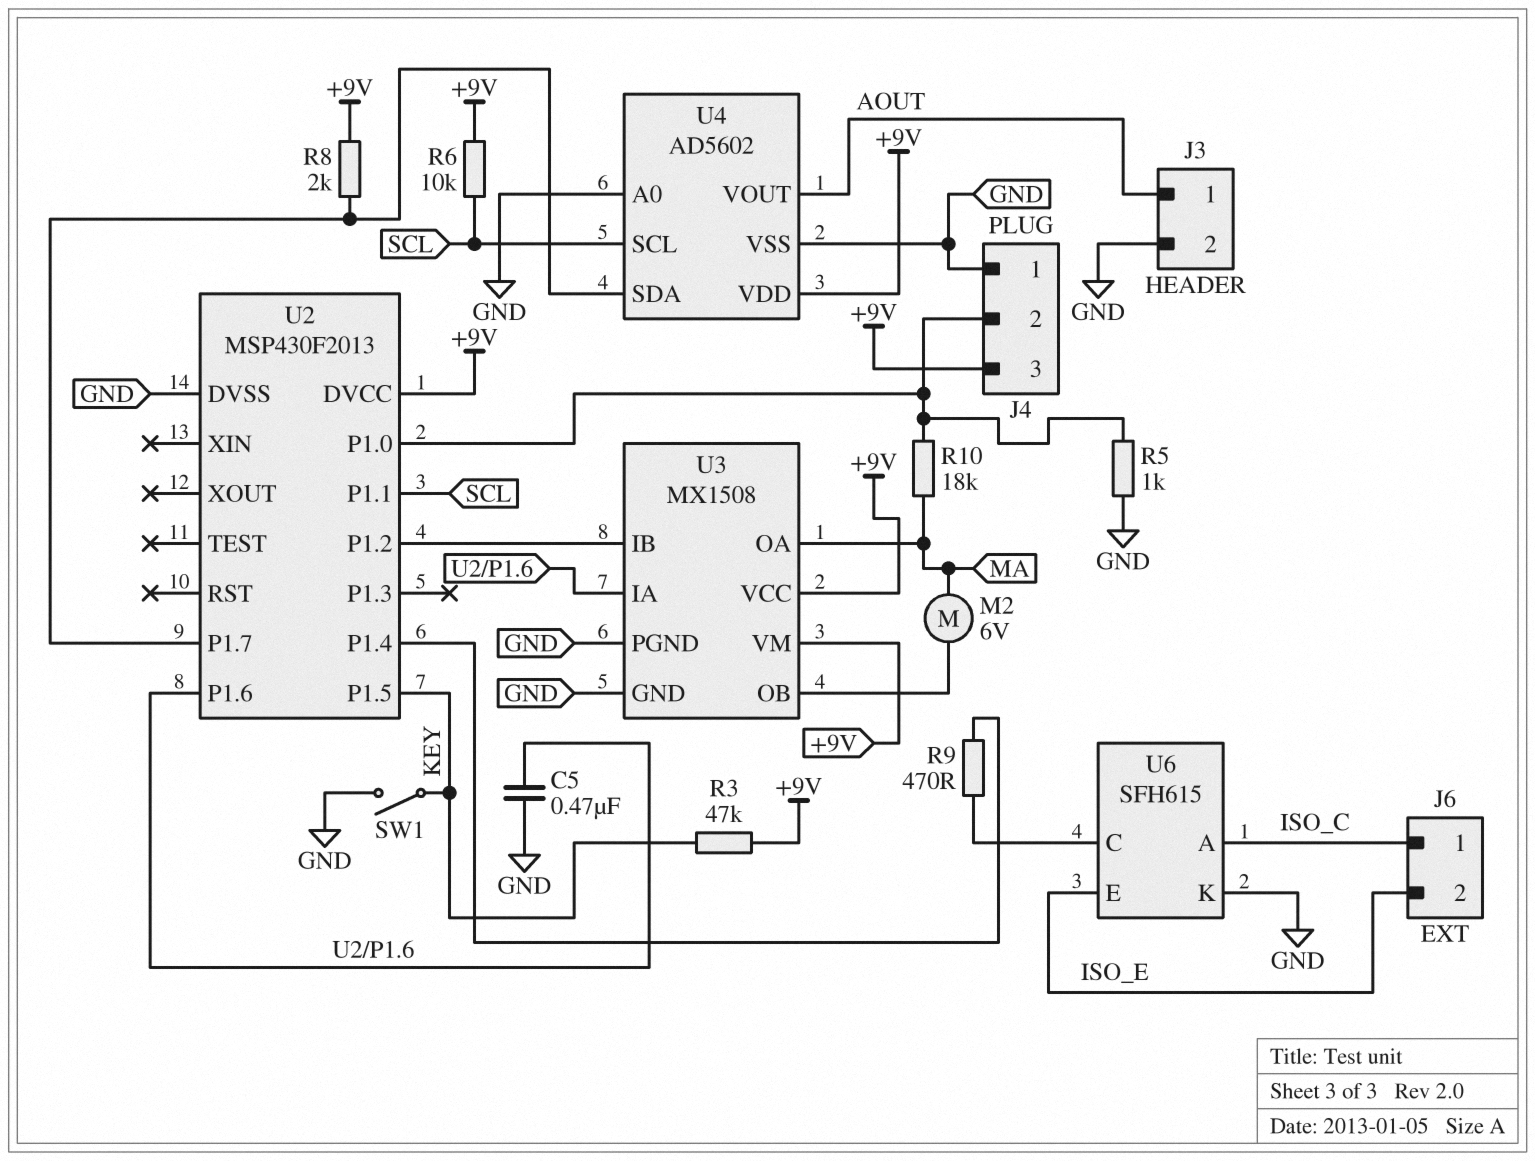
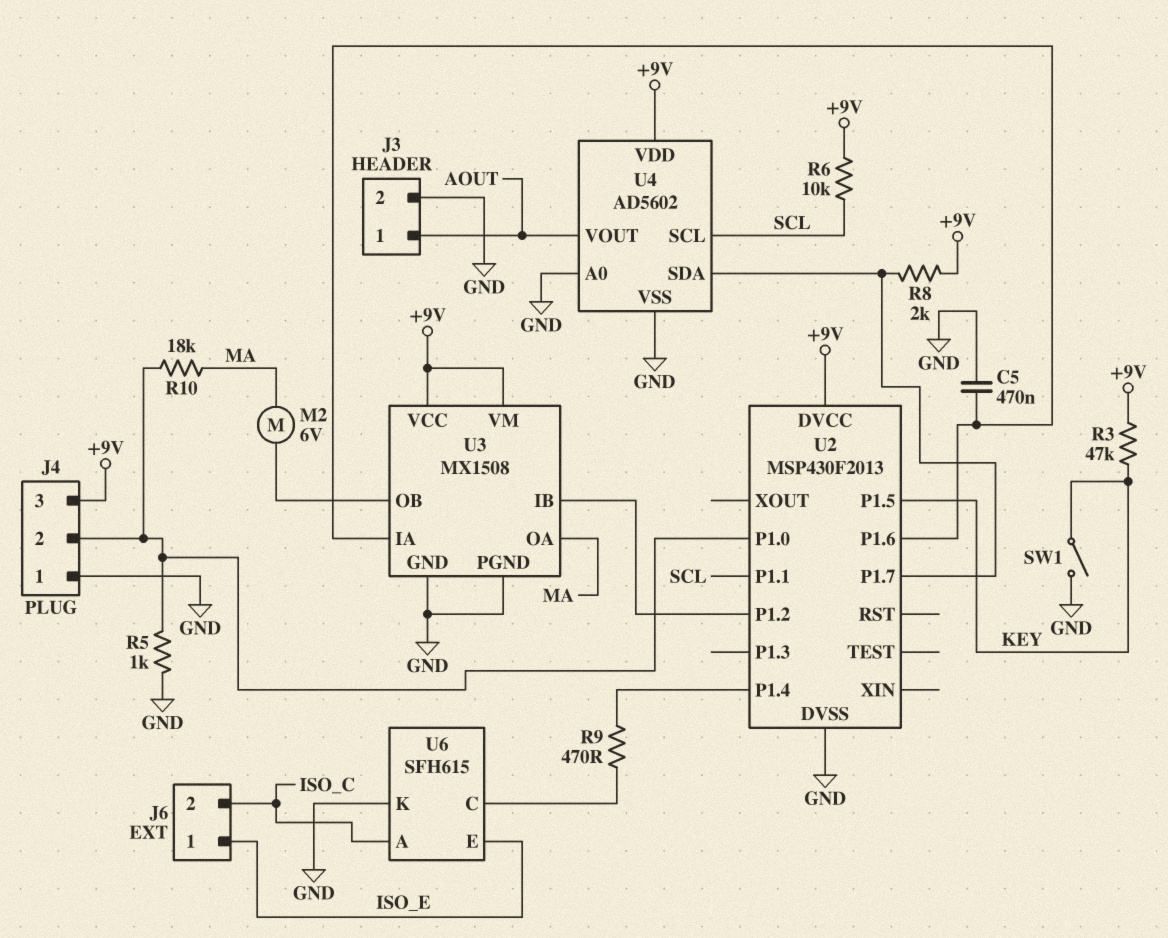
J6 pin 1: ISO_C -> ISO_E
J6 pin 2: ISO_E -> ISO_C

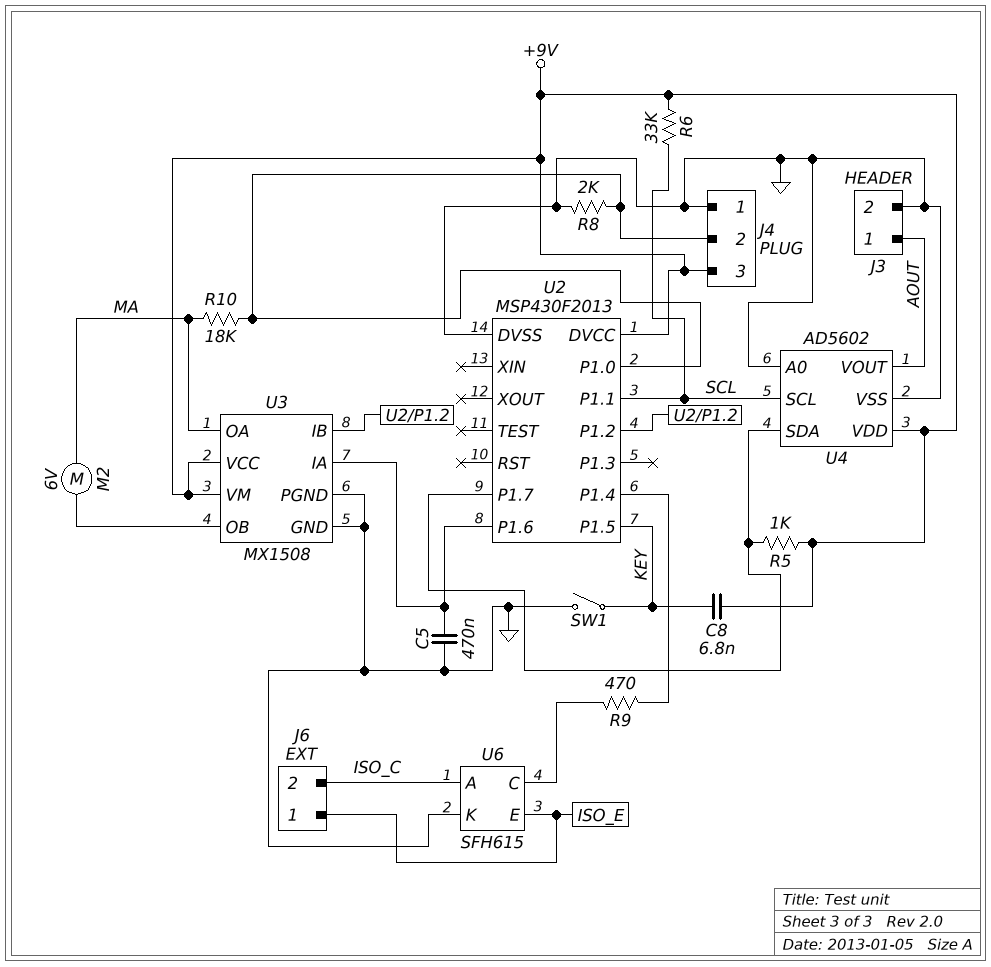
C8: none -> 6.8nF (+9V, KEY)
R3: 47k (+9V, KEY) -> none
R5: 1k (GND, J4/2) -> 1k (+9V, U2/P1.7)
R6: 10k (+9V, SCL) -> 33k (+9V, SCL)
R8: 2k (+9V, U2/P1.7) -> 2k (GND, J4/2)

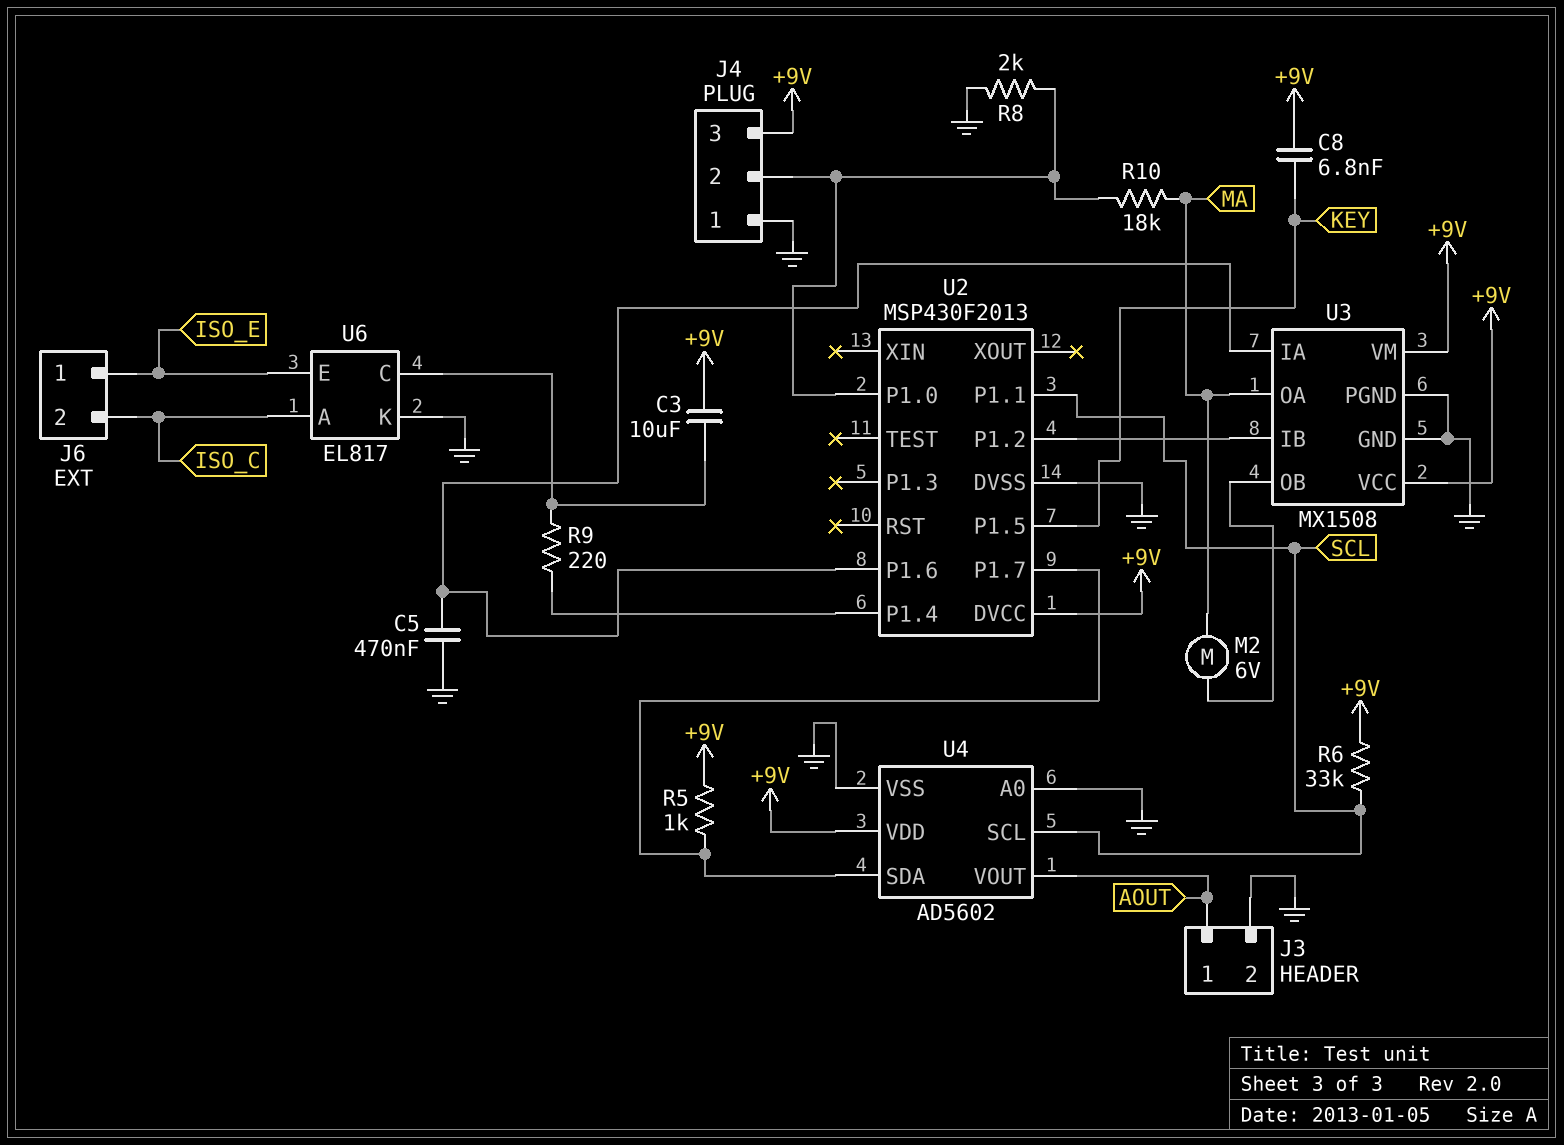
C3: none -> 10uF (+9V, U6/C)
R9: 470 (U2/P1.4, U6/C) -> 220 (U2/P1.4, U6/C)
SW1: switch (GND, KEY) -> none
U6: SFH615 -> EL817

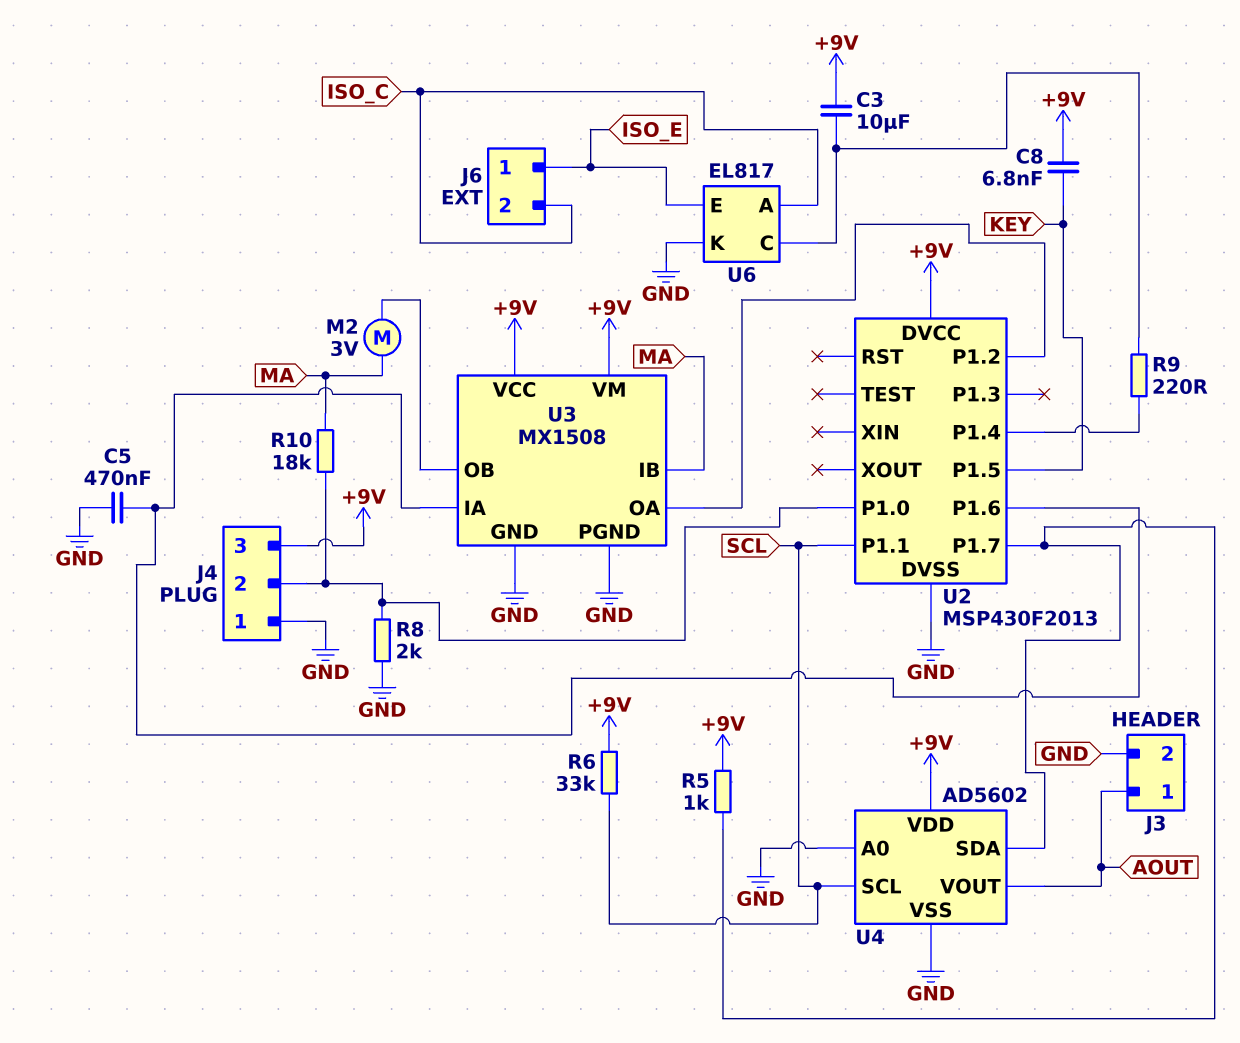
M2: motor 6V (MA, U3/OB) -> motor 3V (MA, U3/OB)
U3 pin IB: U2/P1.2 -> MA
U3 pin OA: MA -> U2/P1.2

